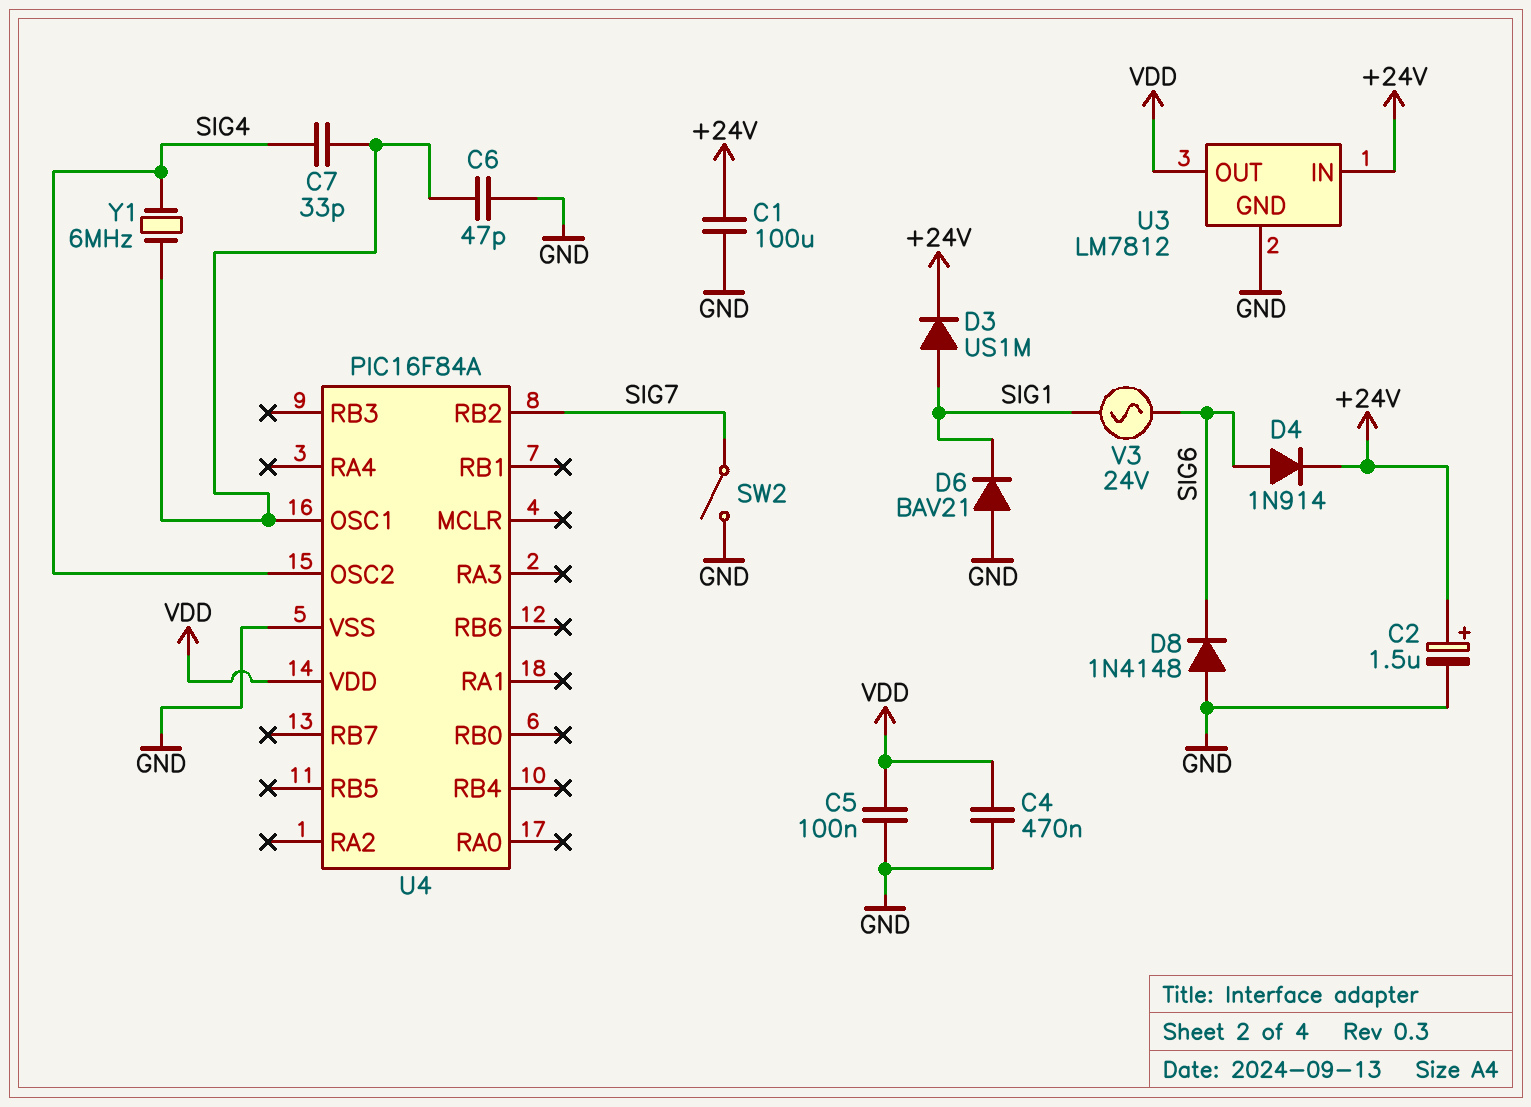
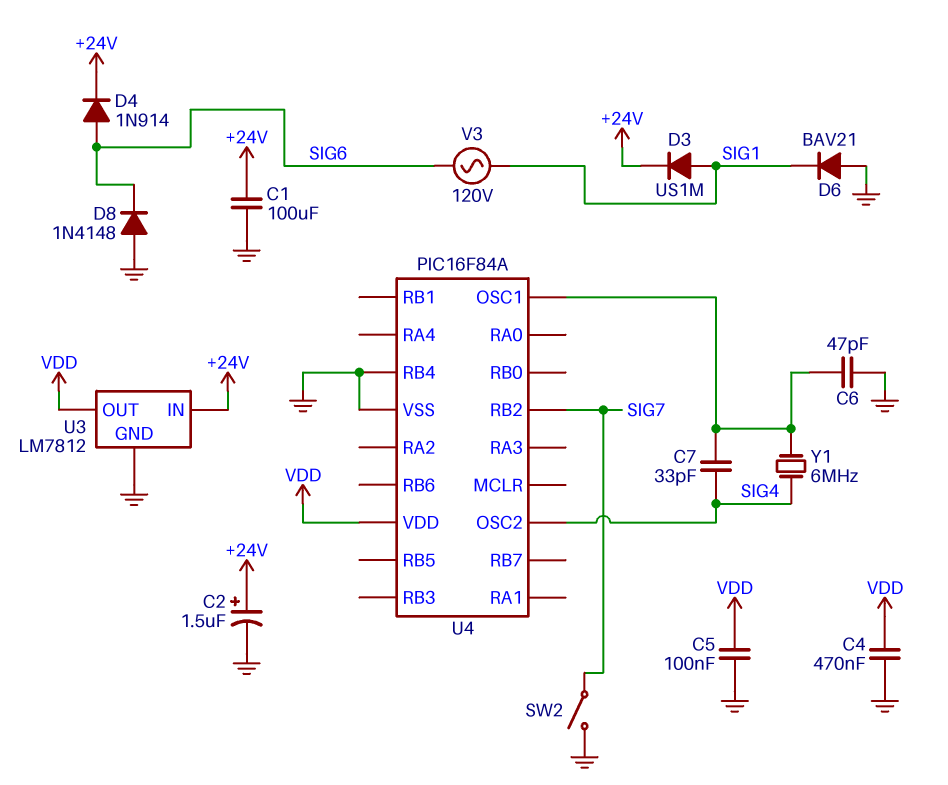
U4 pin RB4: none -> GND
V3: AC 24V (SIG1, SIG6) -> AC 120V (SIG1, SIG6)

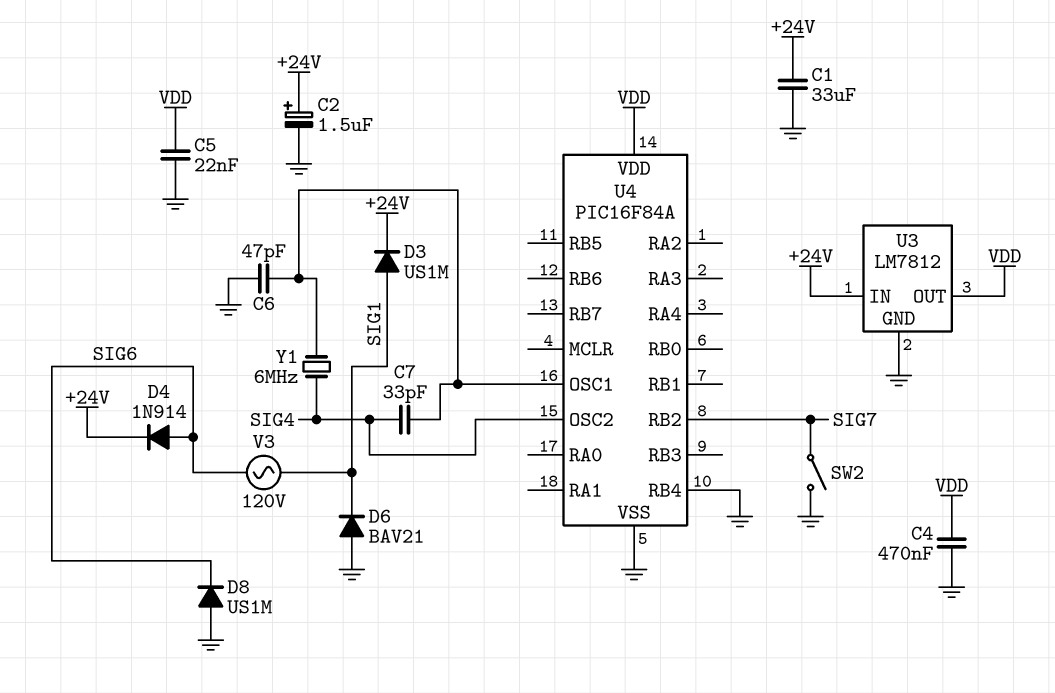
C1: 100uF (+24V, GND) -> 33uF (+24V, GND)
C5: 100nF (GND, VDD) -> 22nF (GND, VDD)
D8: diode 1N4148 (A GND, K SIG6) -> diode US1M (A GND, K SIG6)

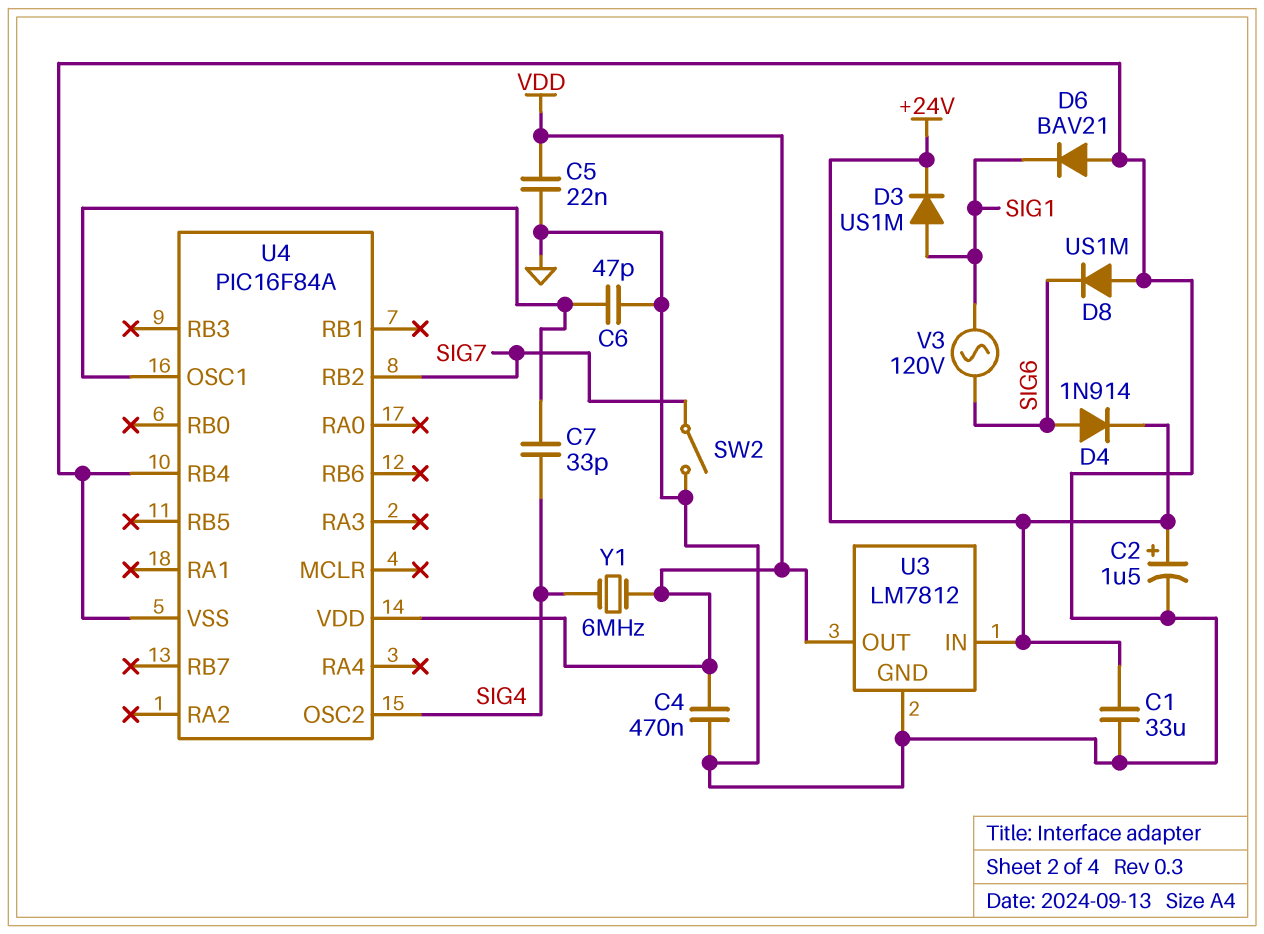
Y1: 6MHz (SIG4, U4/OSC1) -> 6MHz (SIG4, VDD)

